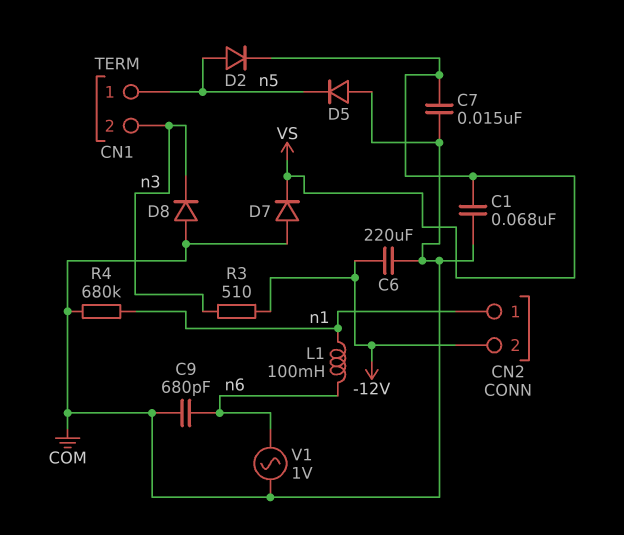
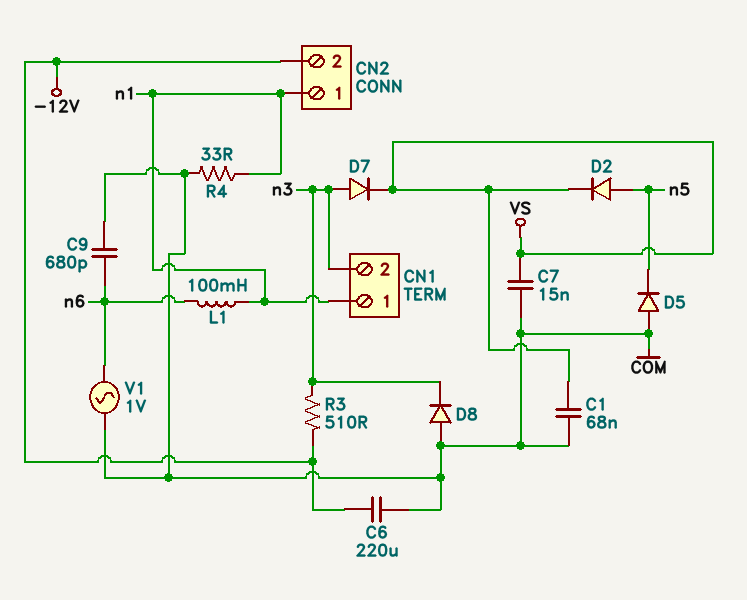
CN1 pin 1: n5 -> n1
D7: diode (A COM, K VS) -> diode (A n3, K VS)
R4: 680k (COM, n1) -> 33 (COM, n1)

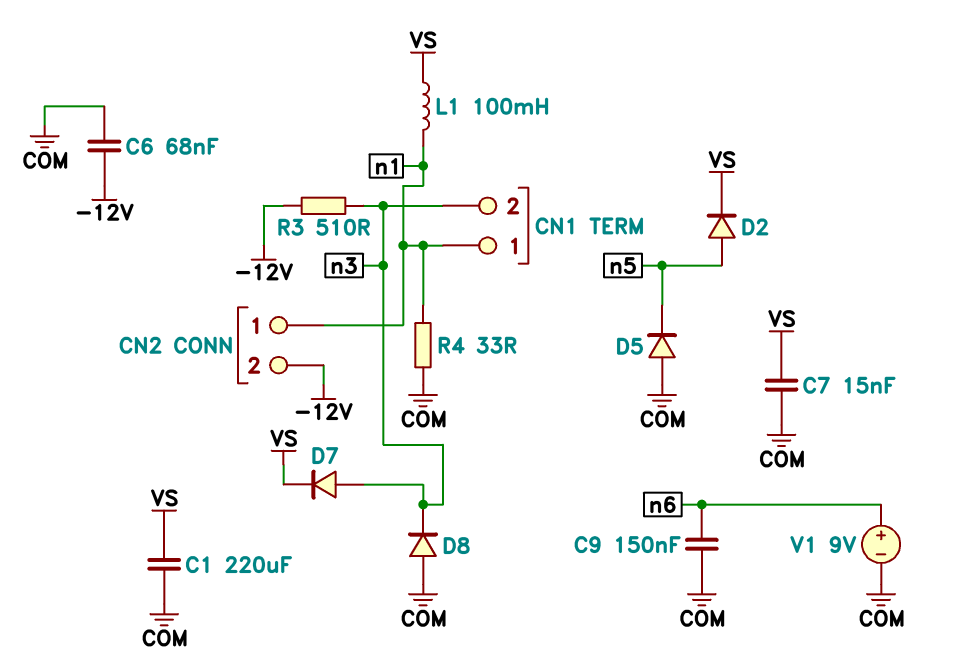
C1: 68nF (COM, VS) -> 220uF (COM, VS)
C6: 220uF (-12V, COM) -> 68nF (-12V, COM)
C9: 680pF (COM, n6) -> 150nF (COM, n6)
L1: 100mH (n1, n6) -> 100mH (VS, n1)
V1: AC 1V (COM, n6) -> 9V (plus n6, minus COM)

